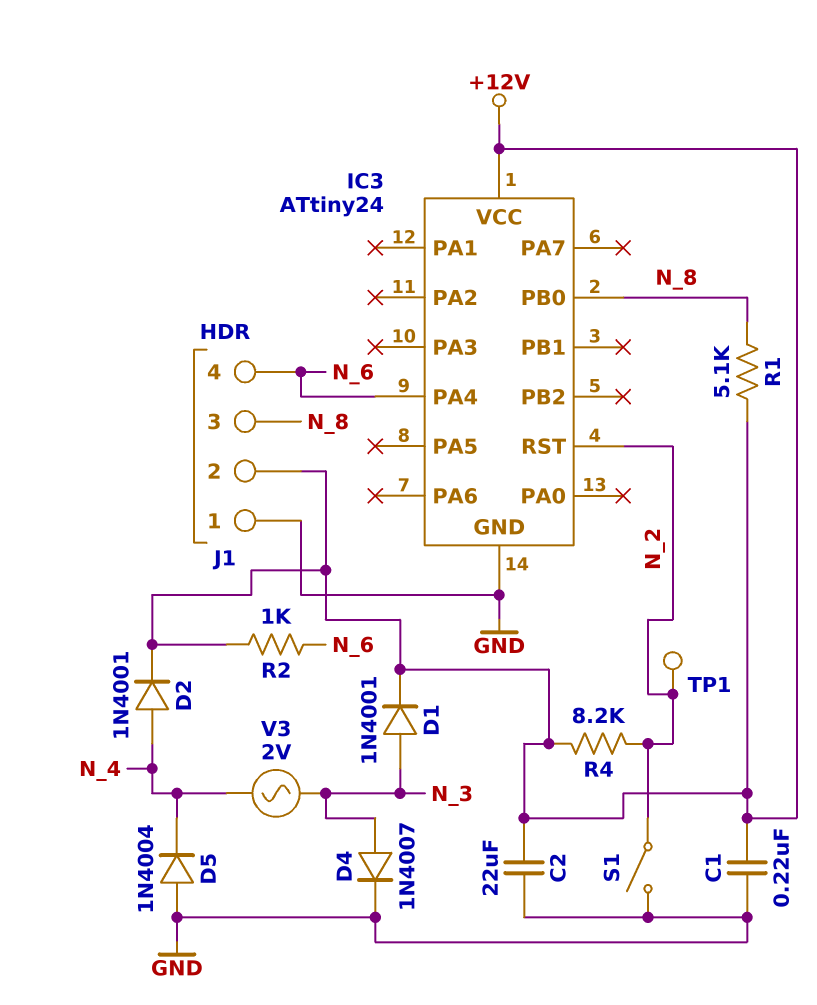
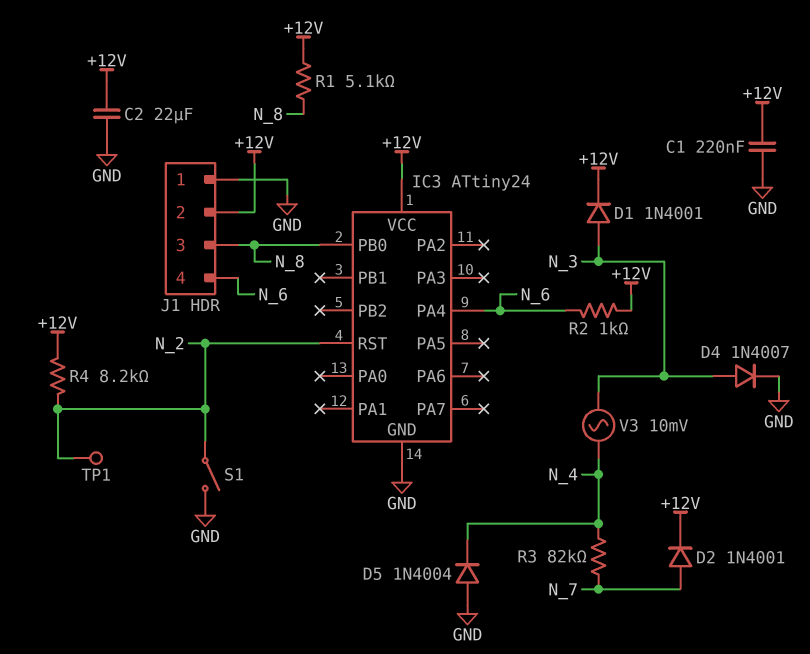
D2: diode 1N4001 (A N_4, K +12V) -> diode 1N4001 (A N_7, K +12V)
R3: none -> 82k (N_4, N_7)
V3: AC 2V (N_3, N_4) -> AC 10mV (N_3, N_4)

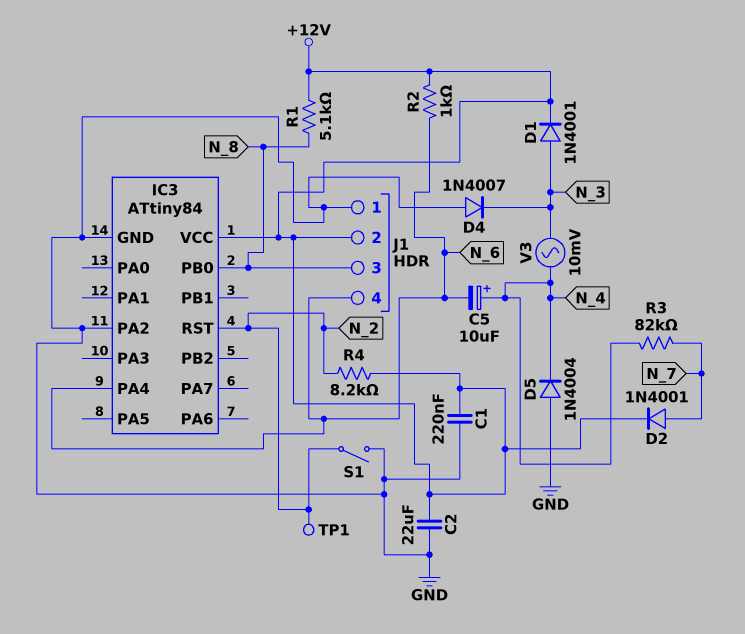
C5: none -> 10uF (plus N_4, minus N_6)
D4: diode 1N4007 (A N_3, K GND) -> diode 1N4007 (A GND, K N_3)
IC3: ATtiny24 -> ATtiny84
IC3 pin PA2: none -> GND

